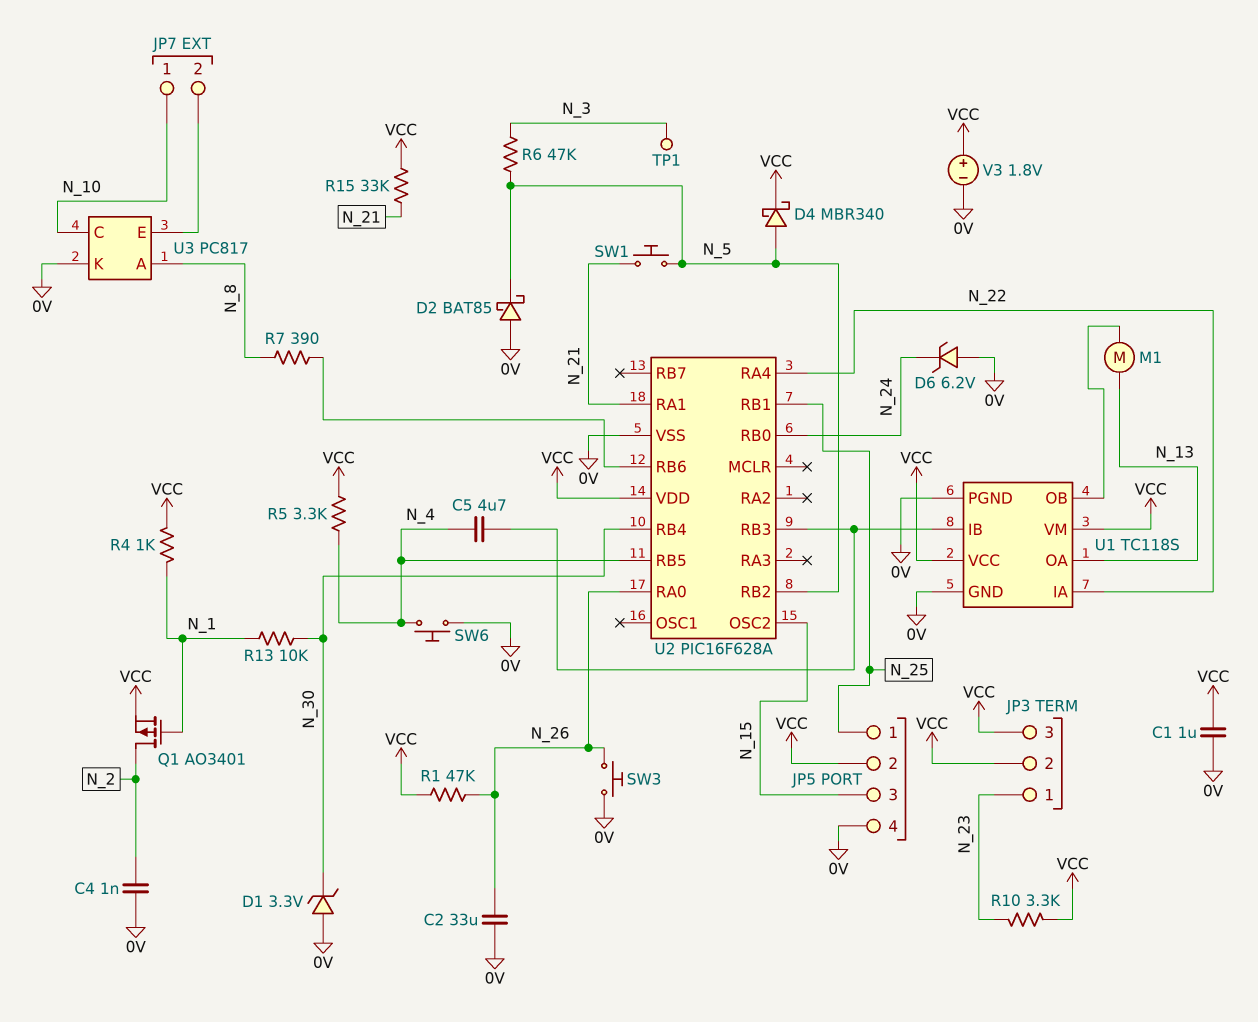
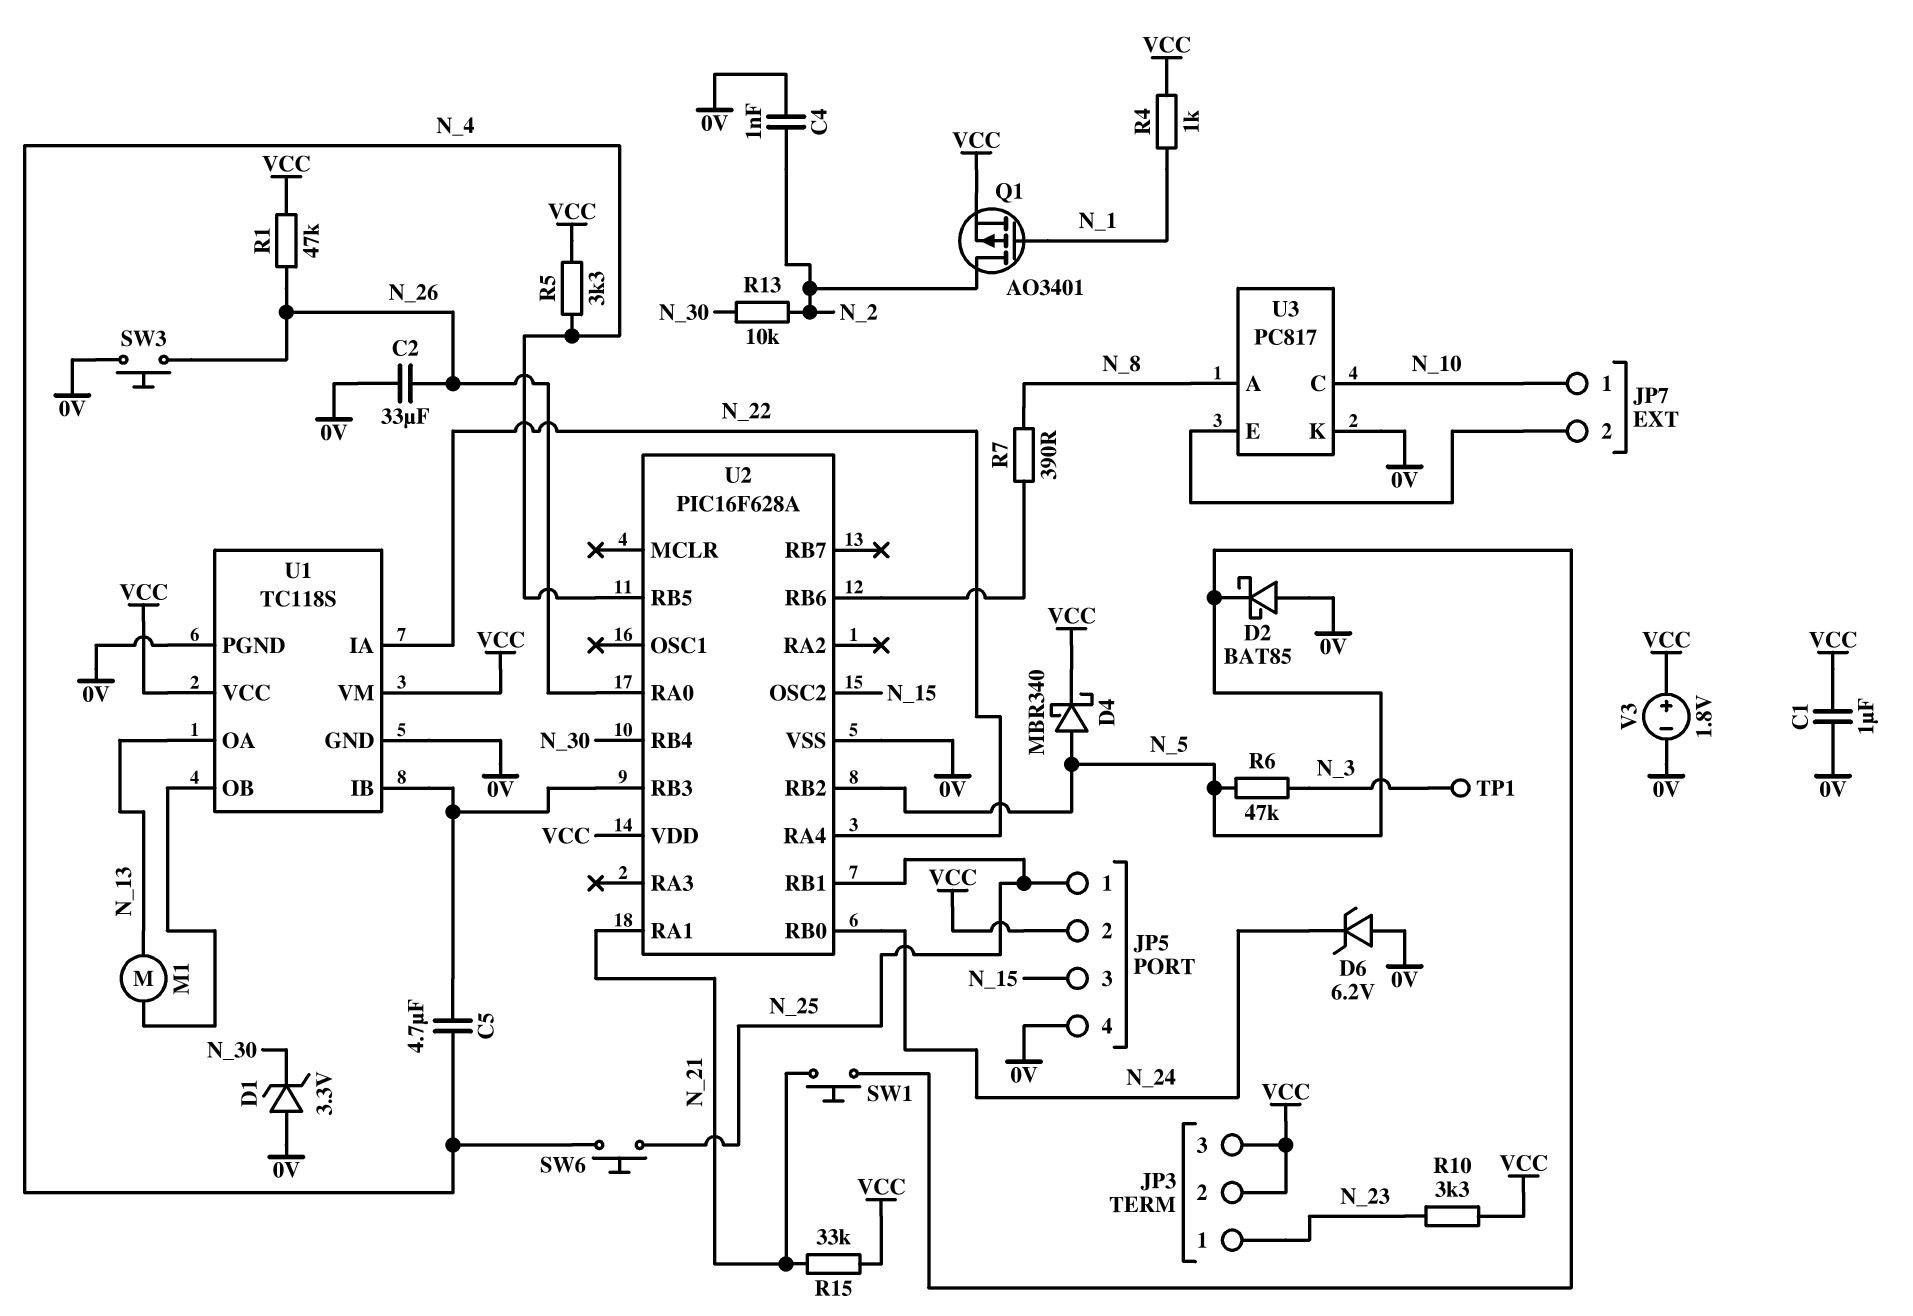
R13: 10k (N_1, N_30) -> 10k (N_2, N_30)
SW6: button (0V, N_4) -> button (N_4, N_25)

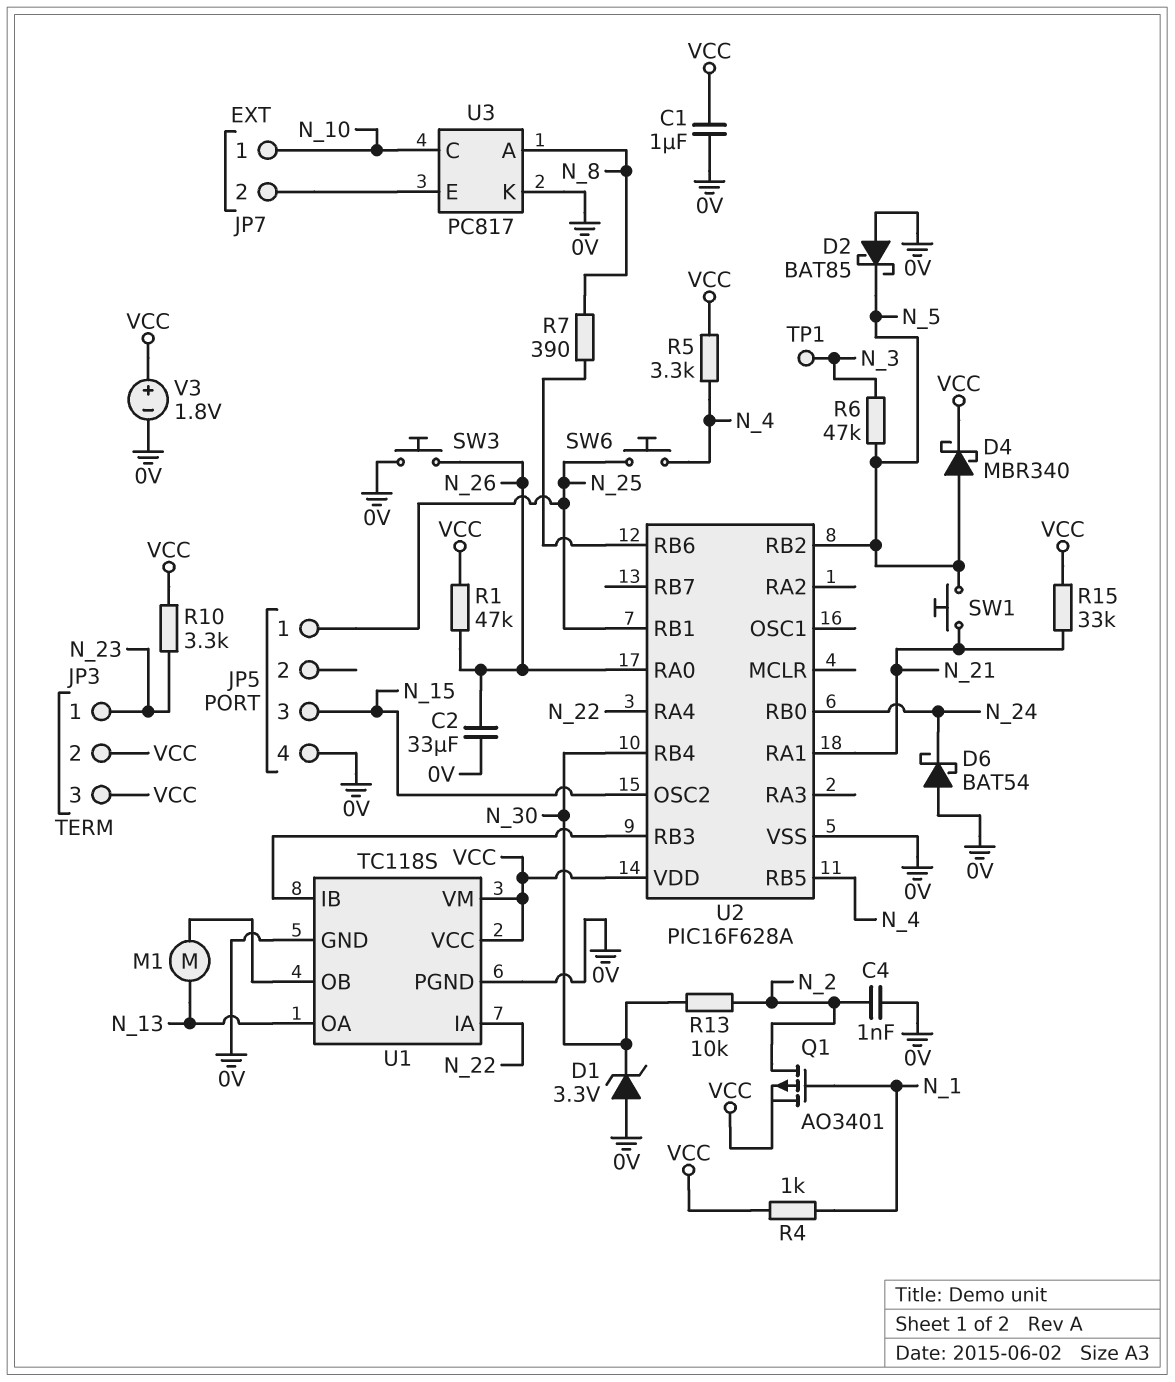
C5: 4.7uF (N_4, U1/IB) -> none
D6: zener 6.2V (A 0V, K N_24) -> schottky BAT54 (A 0V, K N_24)
JP5 pin 2: VCC -> none

